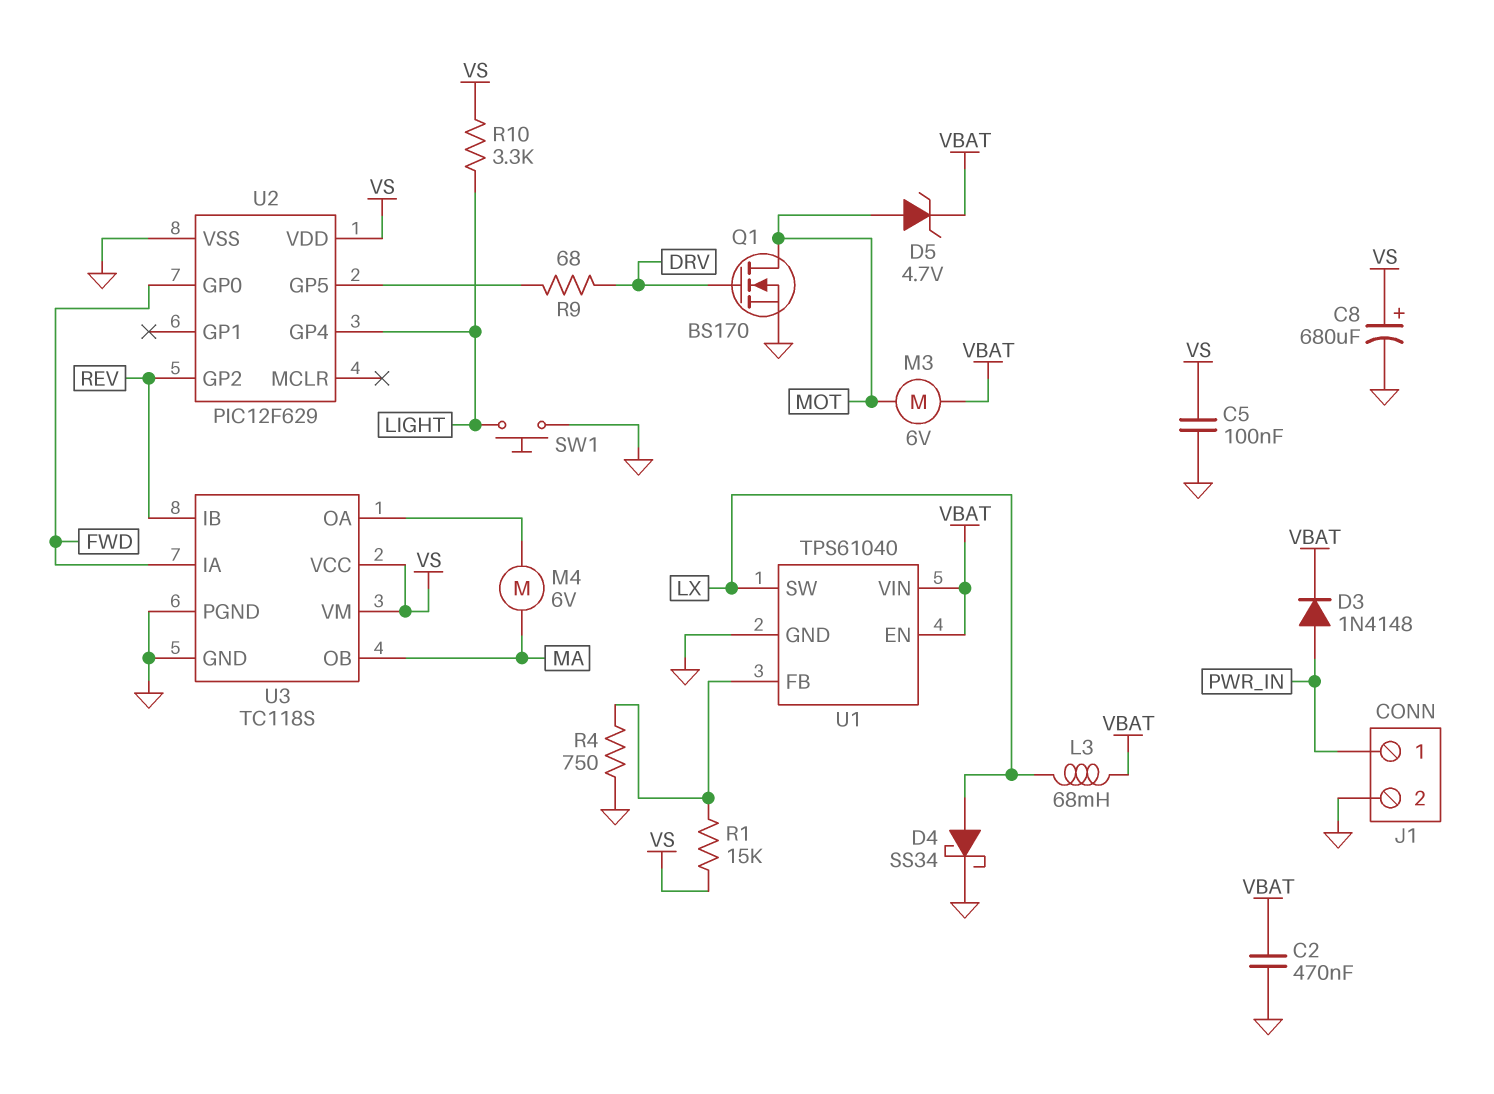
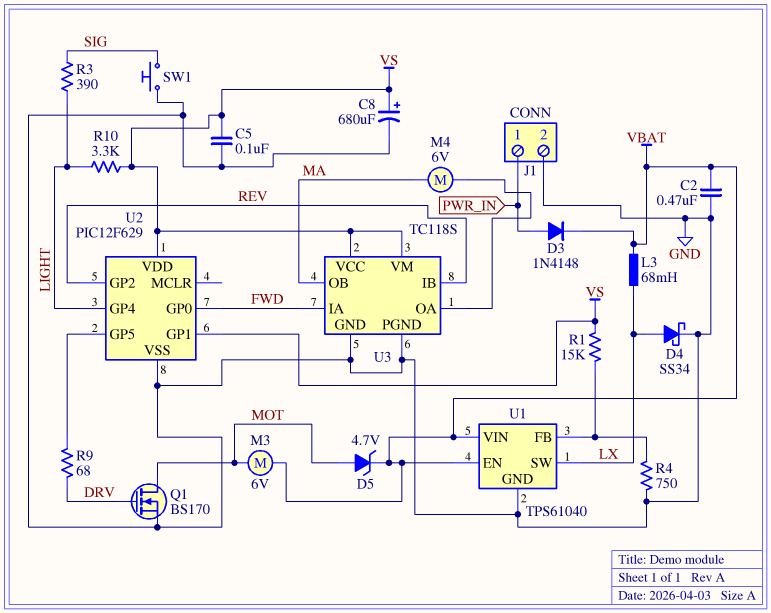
R3: none -> 390 (LIGHT, SIG)
SW1: button (GND, LIGHT) -> button (GND, SIG)
U2 pin GP1: none -> VS

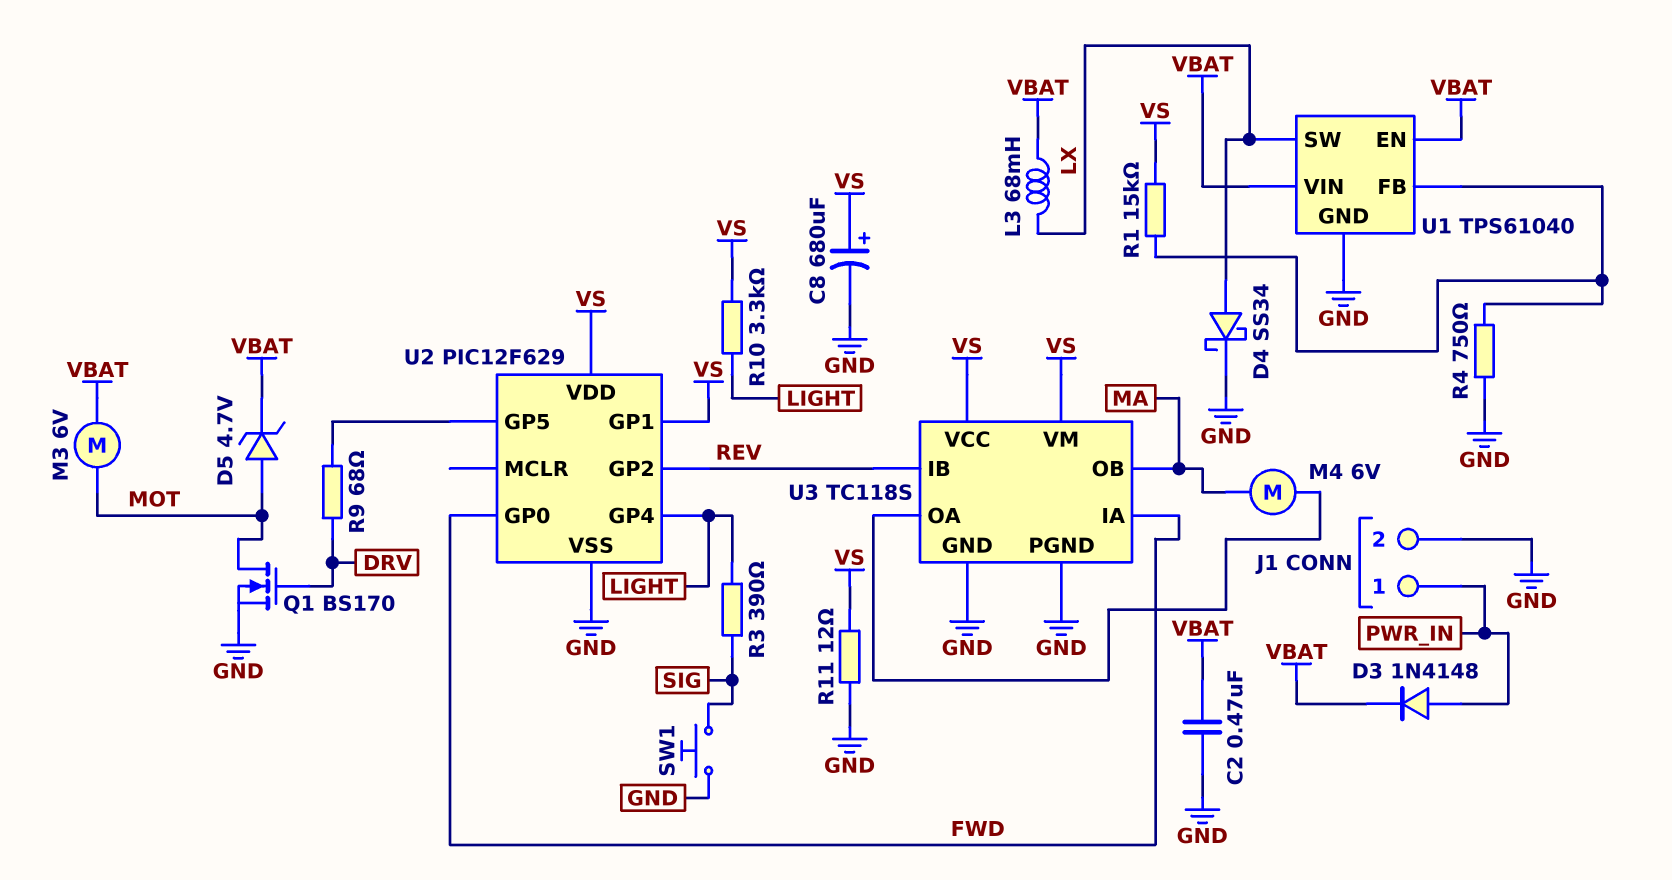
C5: 100nF (GND, VS) -> none
R11: none -> 12 (GND, VS)

